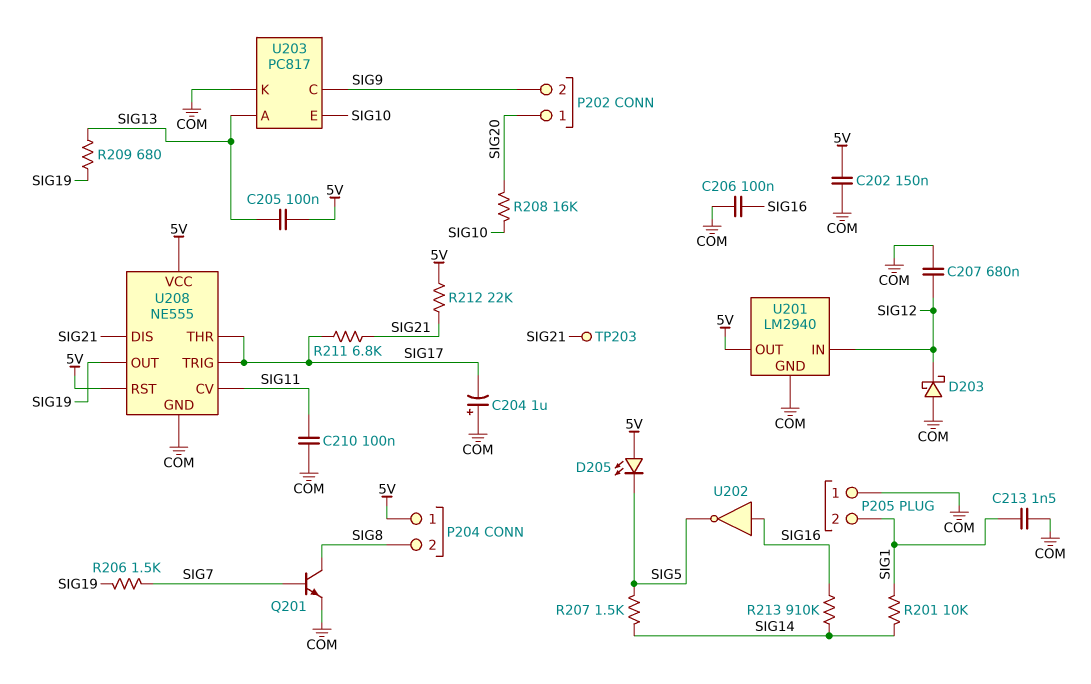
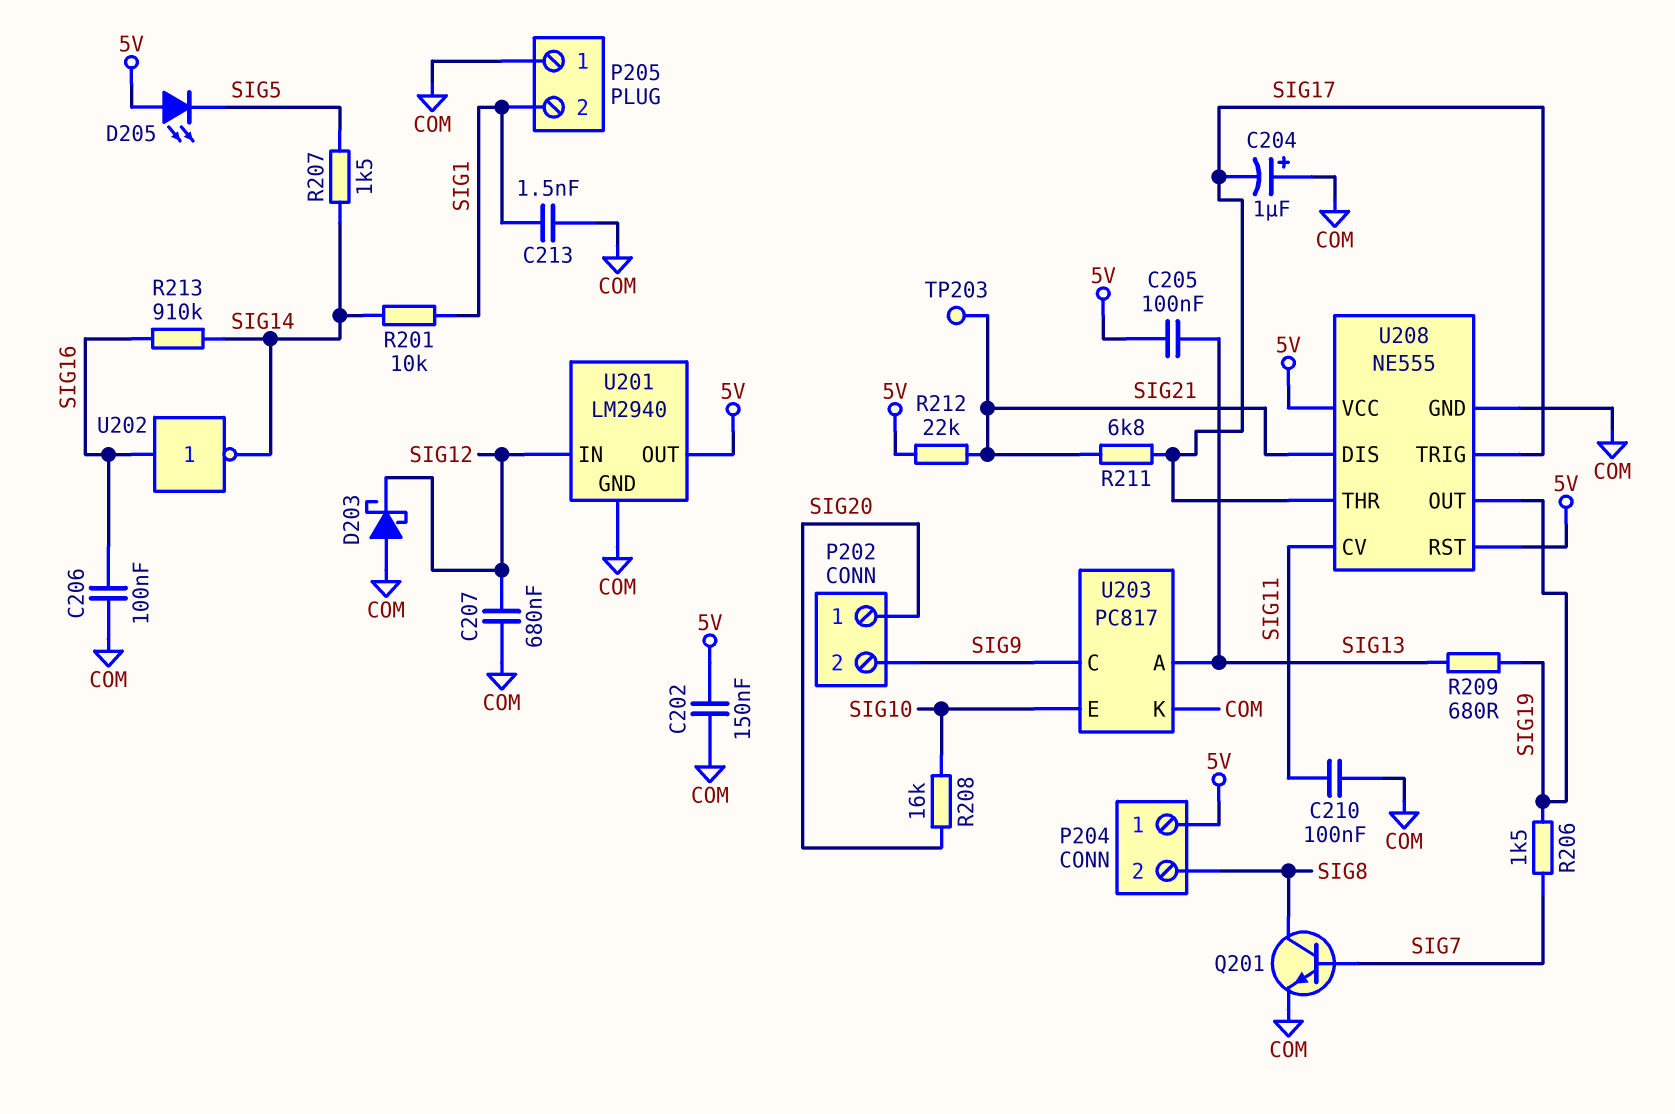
U202: NOT (in SIG16, out SIG5) -> NOT (in SIG16, out SIG14)

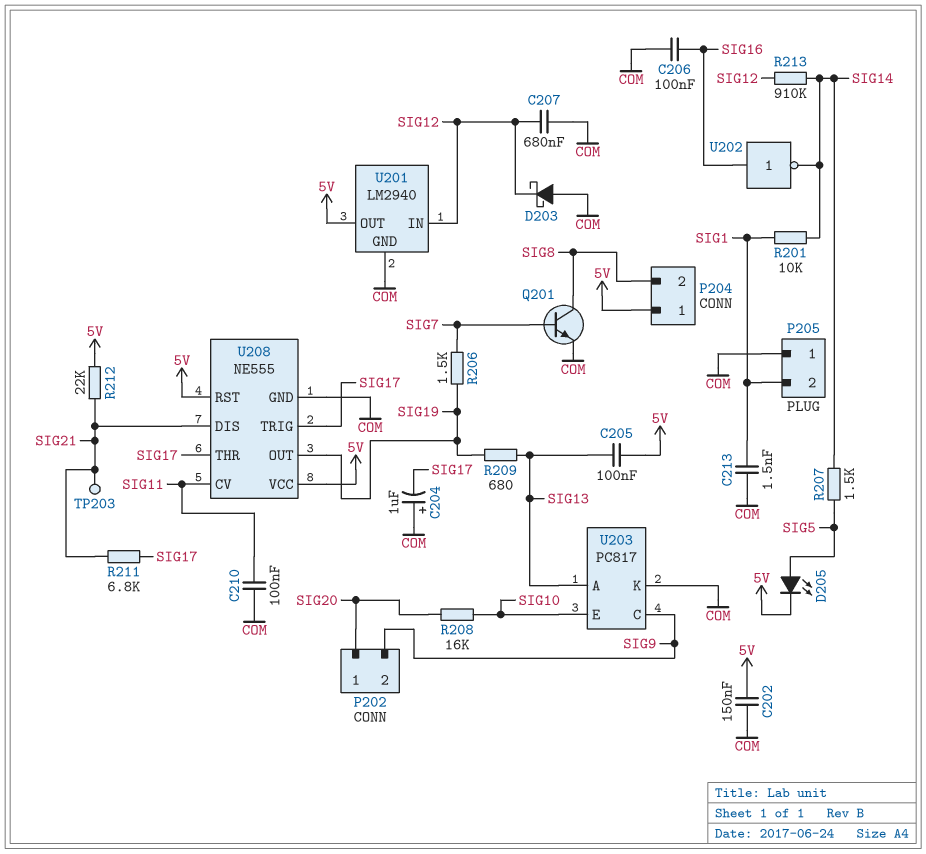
D205: LED (A 5V, K SIG5) -> LED (A SIG5, K 5V)
R213: 910k (SIG14, SIG16) -> 910k (SIG12, SIG14)

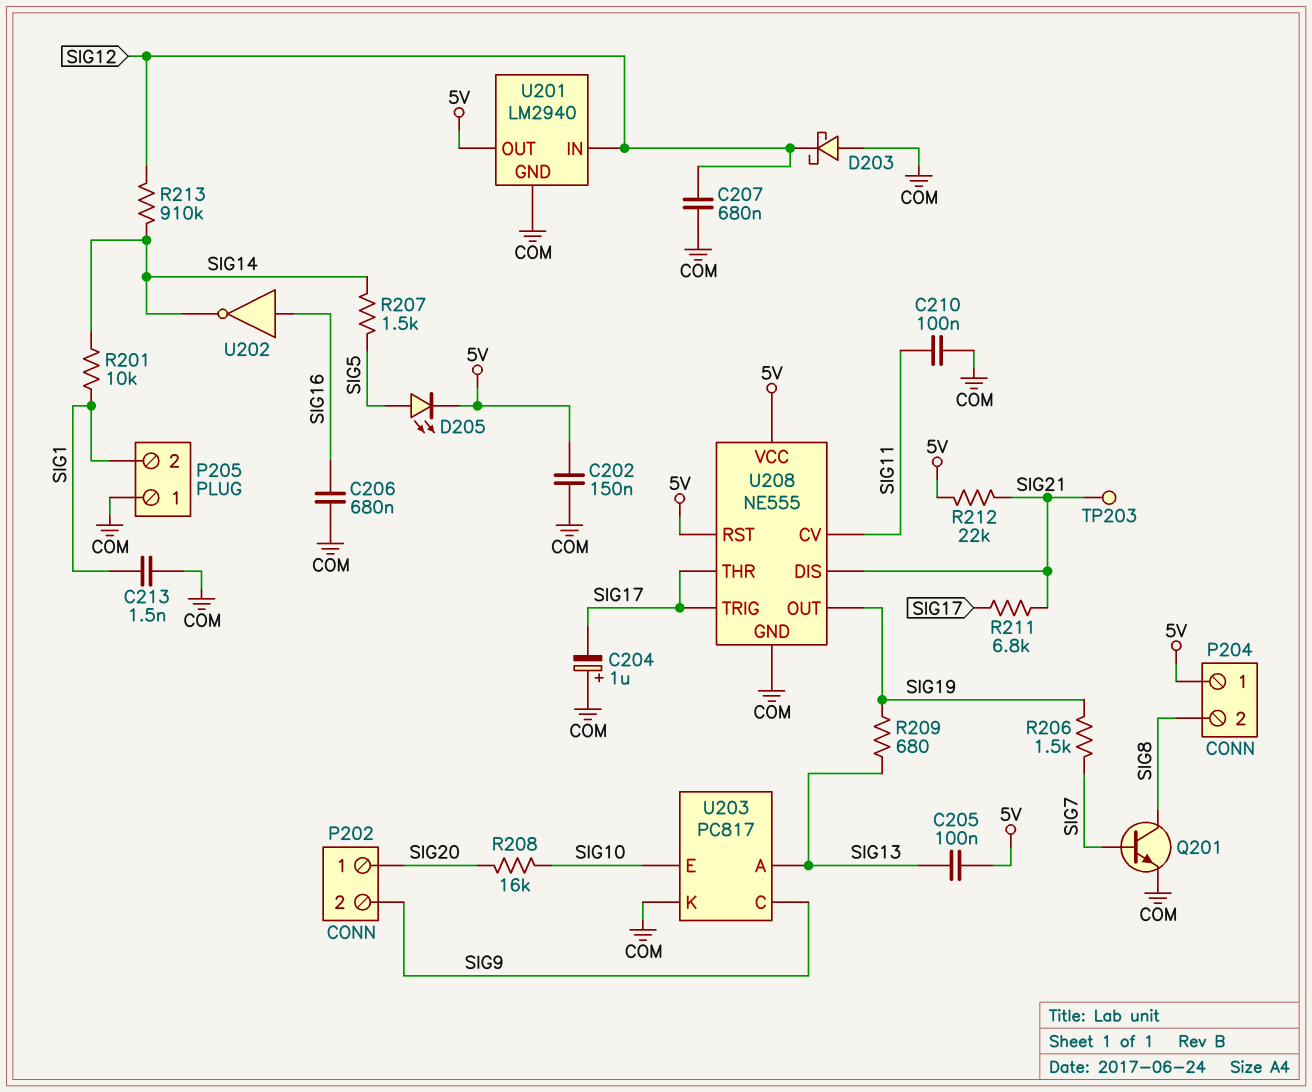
C206: 100nF (COM, SIG16) -> 680nF (COM, SIG16)

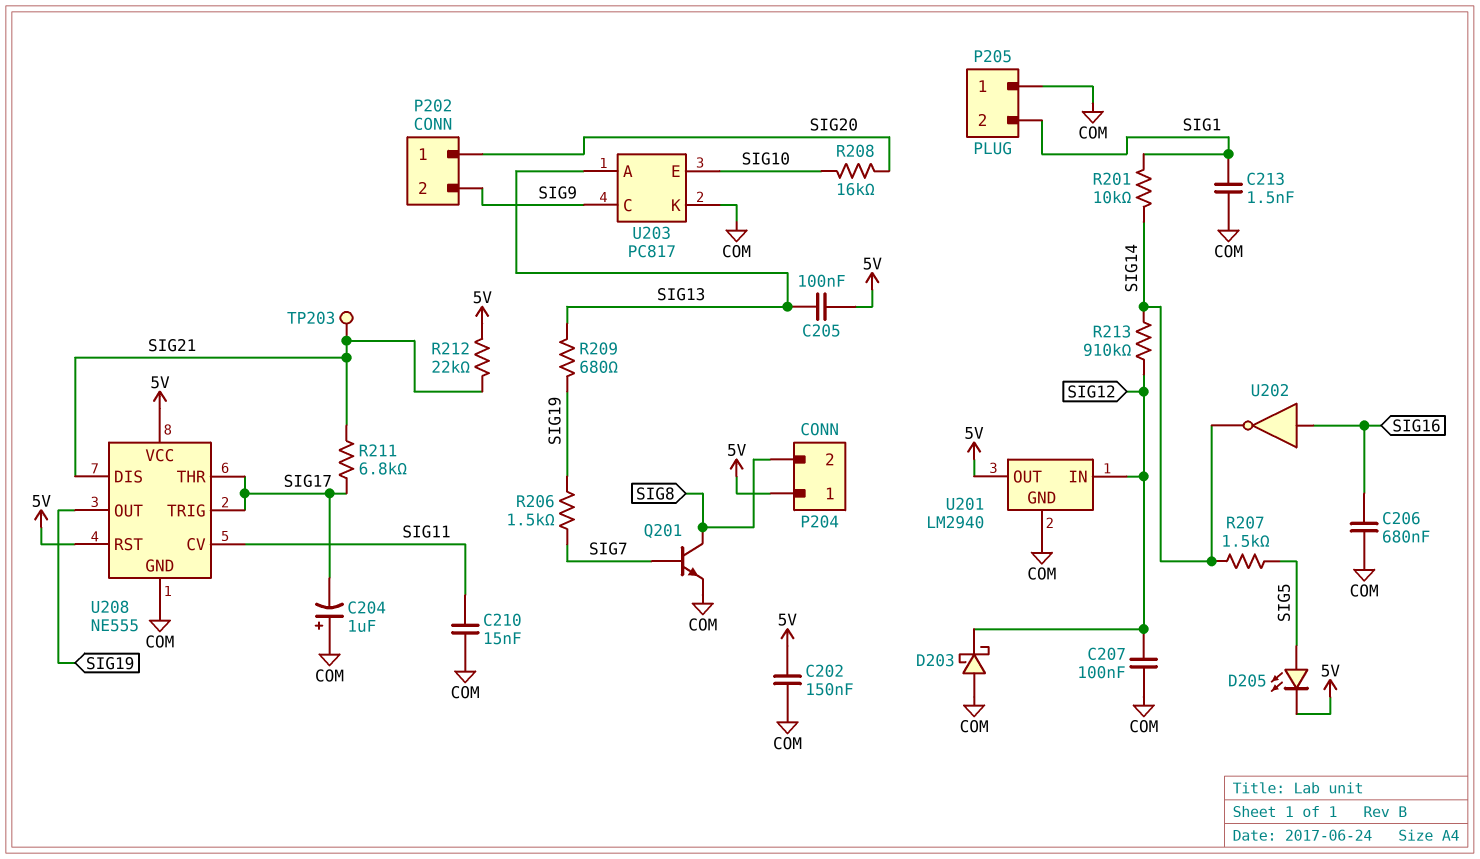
C207: 680nF (COM, SIG12) -> 100nF (COM, SIG12)
C210: 100nF (COM, SIG11) -> 15nF (COM, SIG11)

